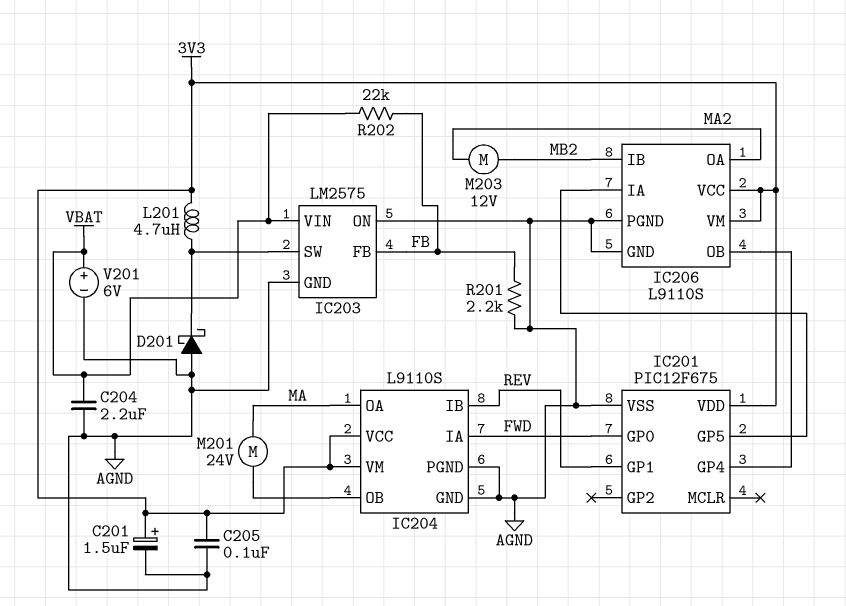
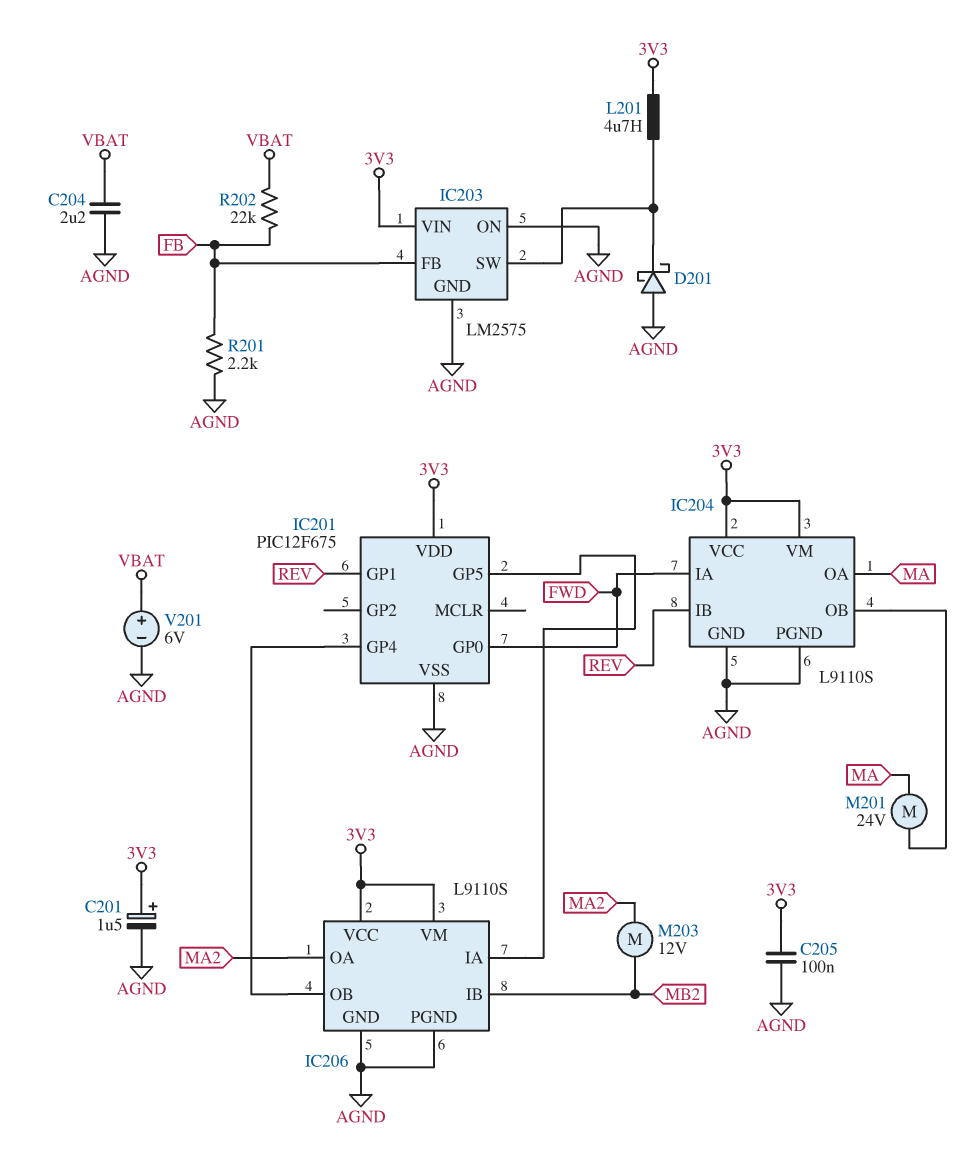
IC203 pin VIN: VBAT -> 3V3

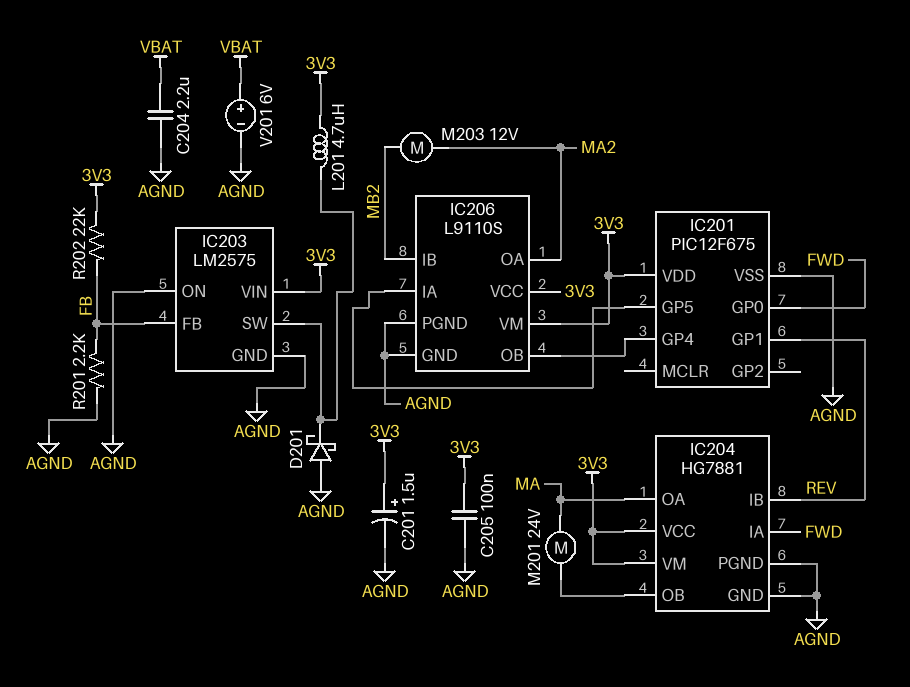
IC204: L9110S -> HG7881
R202: 22k (FB, VBAT) -> 22k (3V3, FB)

